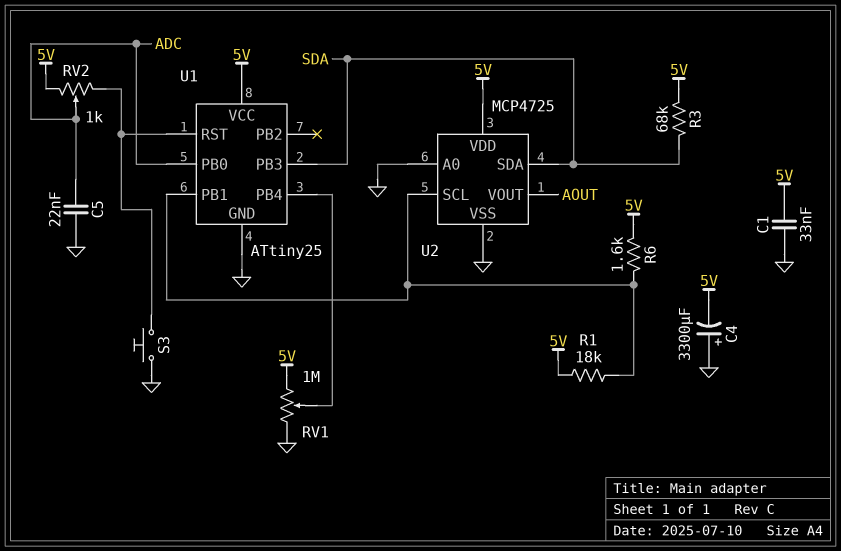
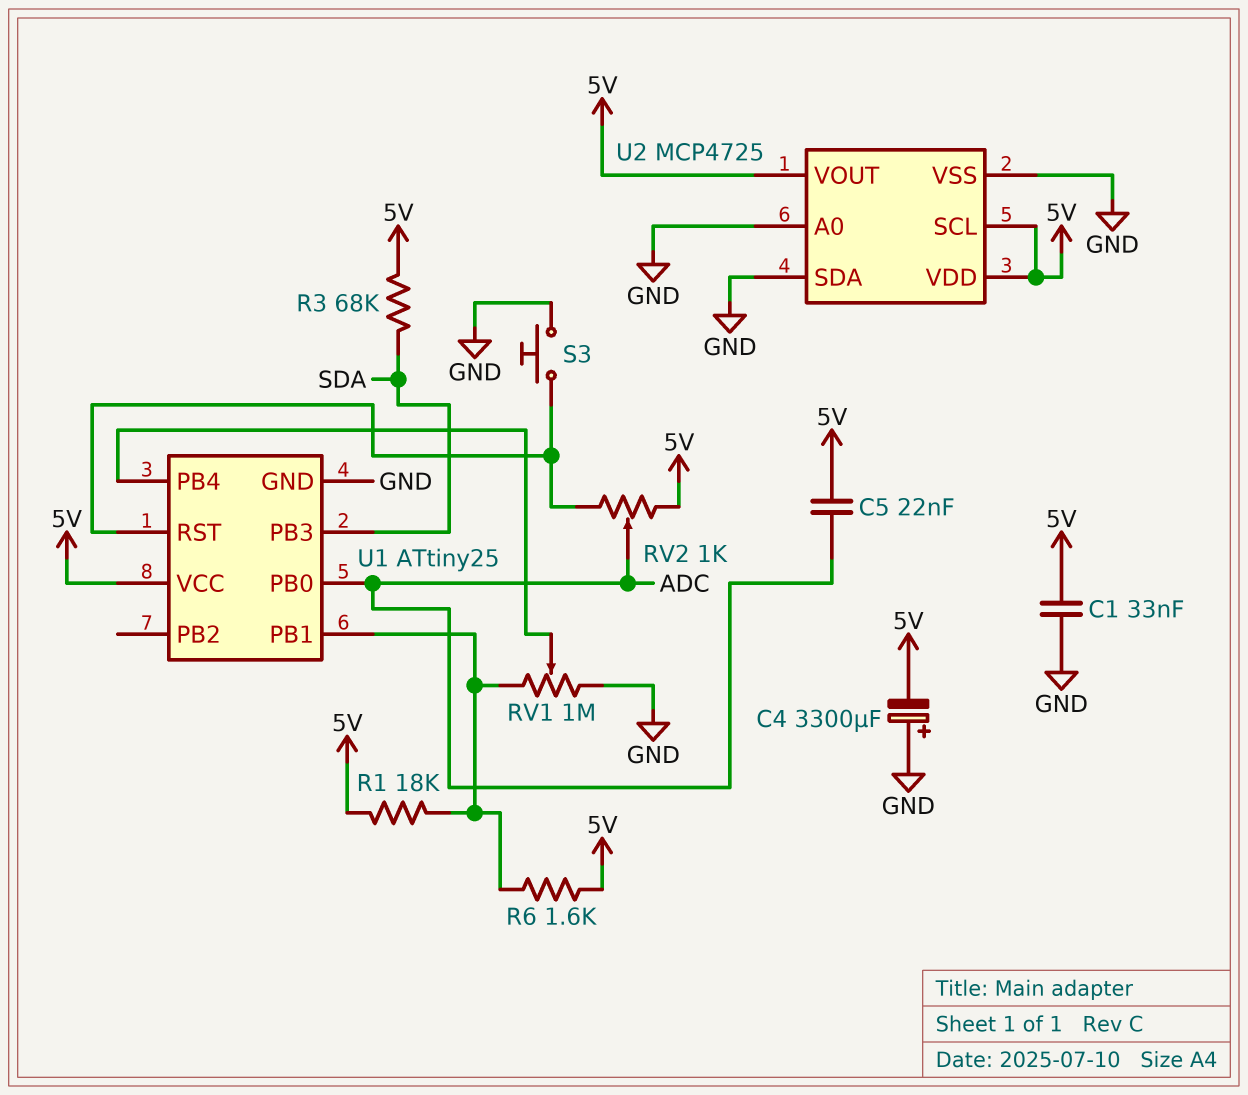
C5: 22nF (ADC, GND) -> 22nF (5V, ADC)
RV1: 1M (5V, GND, wiper U1/PB4) -> 1M (GND, U1/PB1, wiper U1/PB4)
U2 pin SCL: U1/PB1 -> 5V
U2 pin SDA: SDA -> GND
U2 pin VOUT: AOUT -> 5V

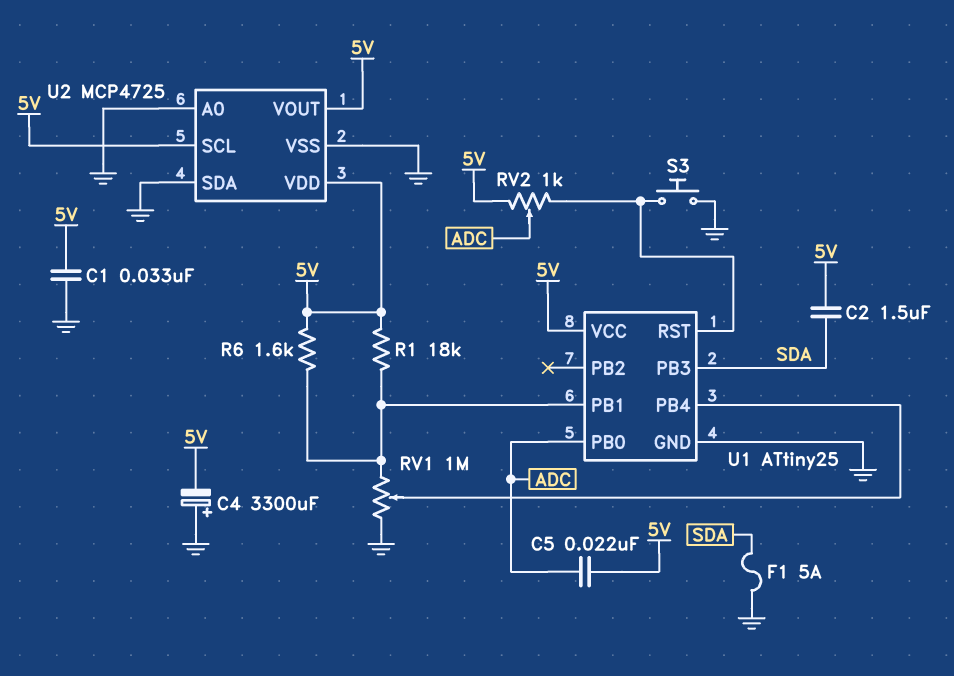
C2: none -> 1.5uF (5V, SDA)
F1: none -> 5A (GND, SDA)
R3: 68k (5V, SDA) -> none

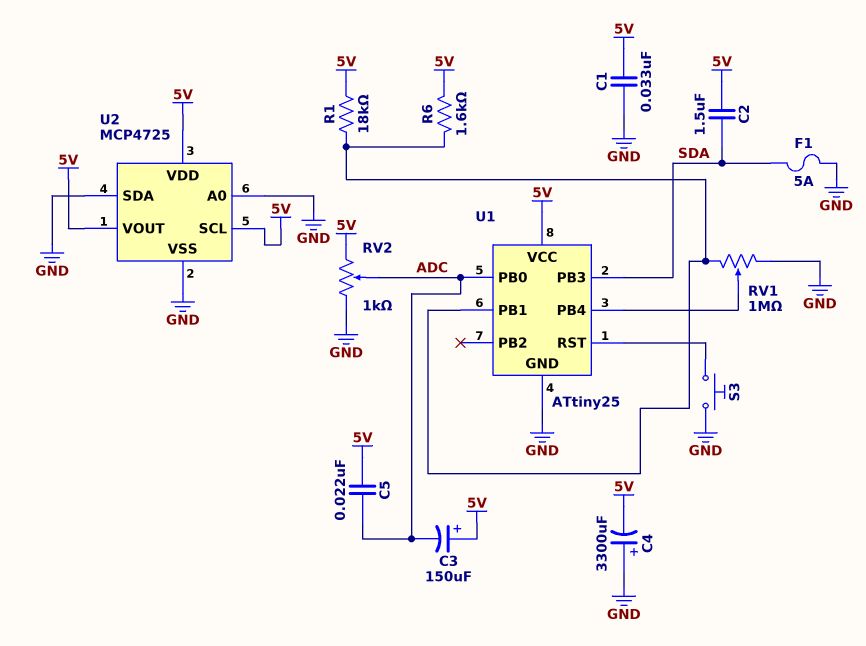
C3: none -> 150uF (plus 5V, minus ADC)
RV2: 1k (5V, U1/RST, wiper ADC) -> 1k (5V, GND, wiper ADC)

